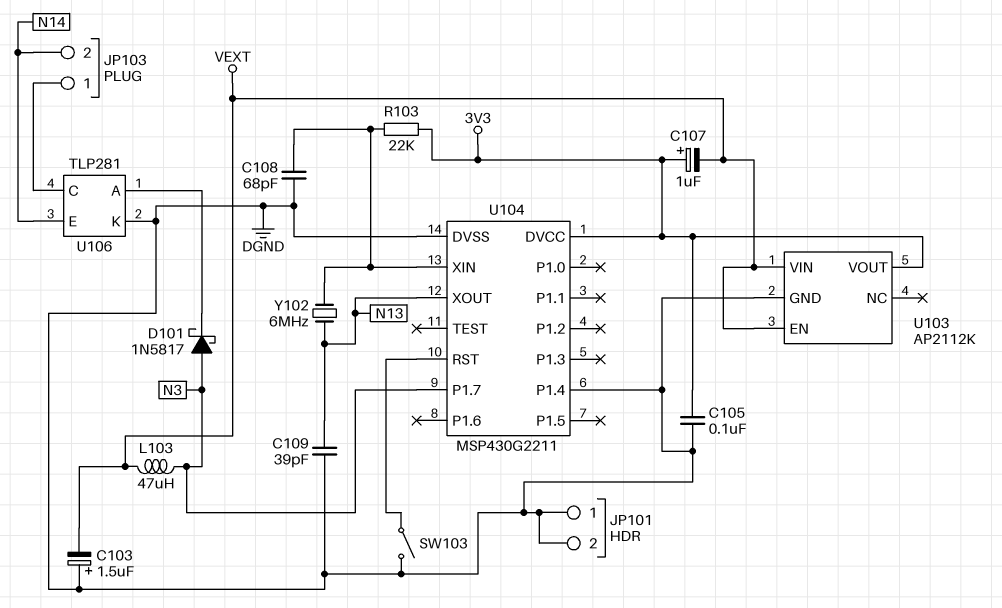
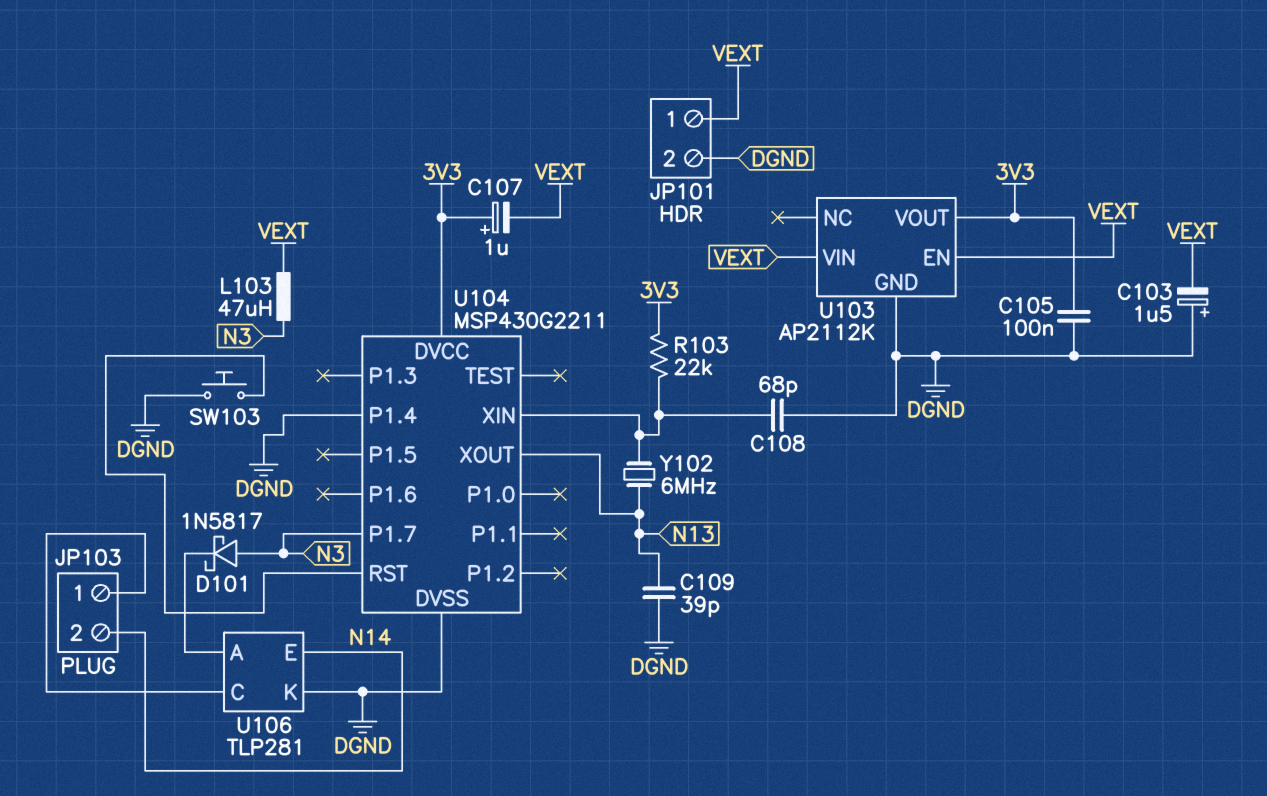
JP101 pin 1: DGND -> VEXT
SW103: switch (DGND, U104/RST) -> button (DGND, U104/RST)

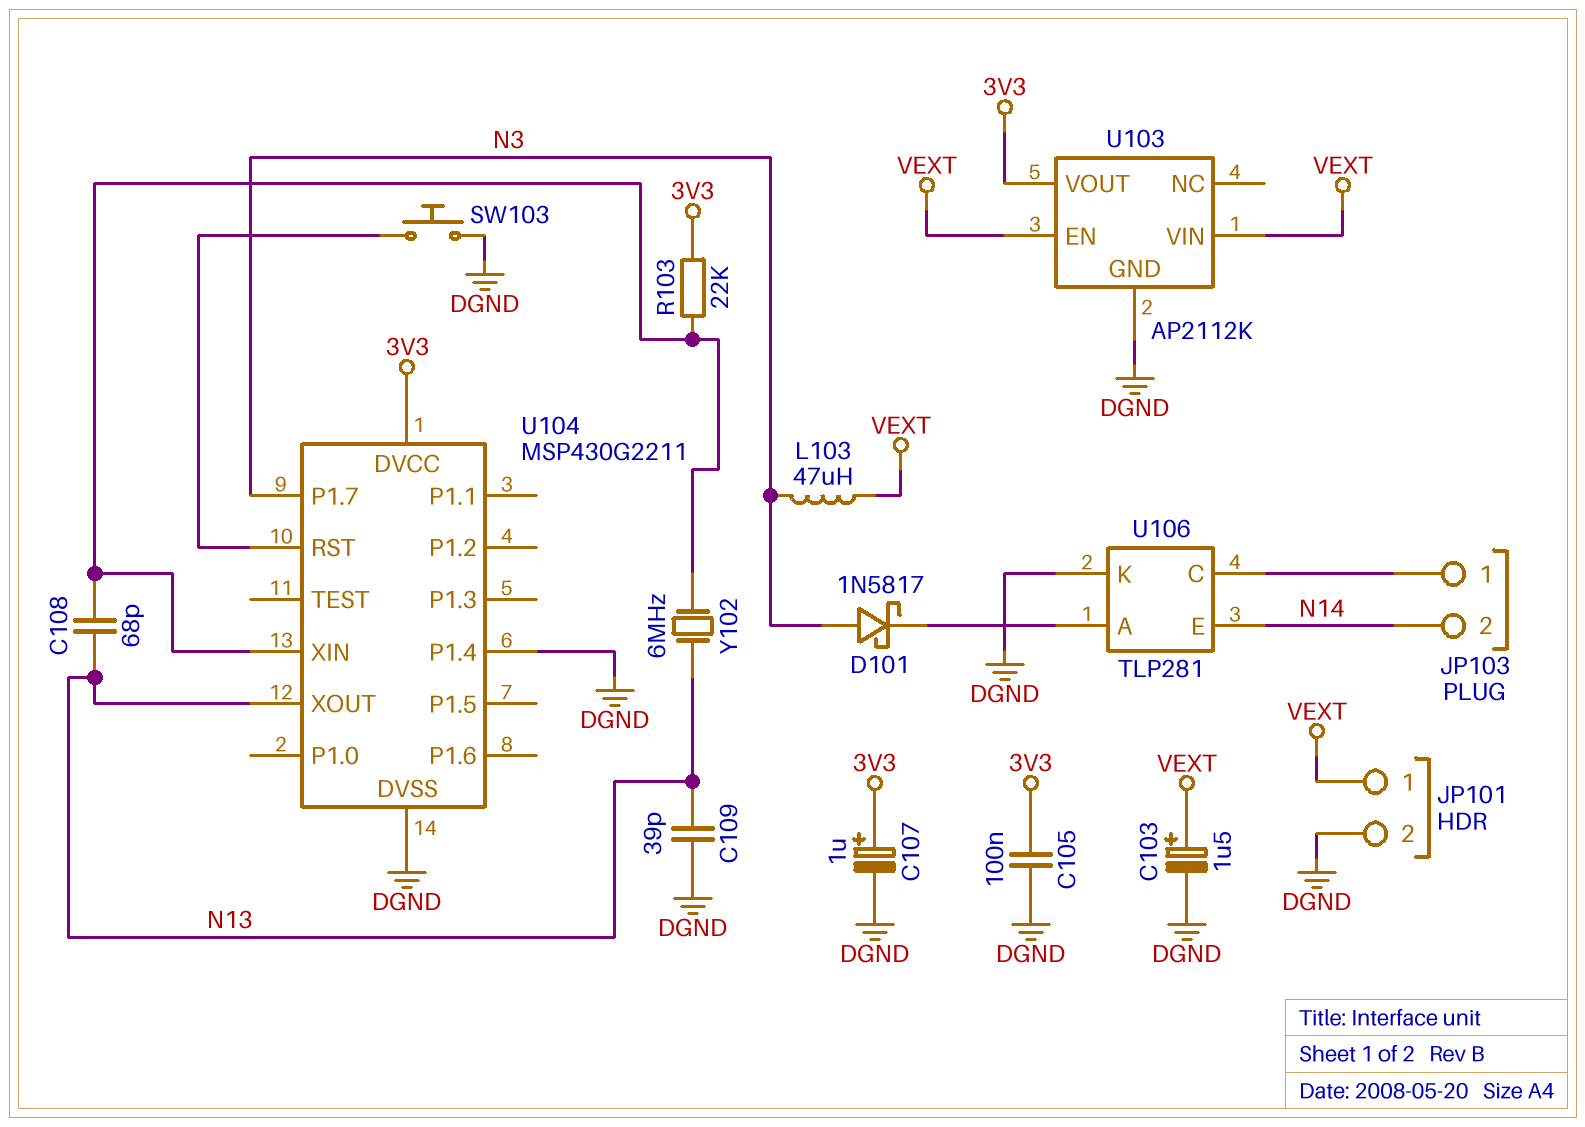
C103: 1.5uF (plus DGND, minus VEXT) -> 1.5uF (plus VEXT, minus DGND)
C107: 1uF (plus 3V3, minus VEXT) -> 1uF (plus 3V3, minus DGND)
C108: 68pF (DGND, U104/XIN) -> 68pF (N13, U104/XIN)

